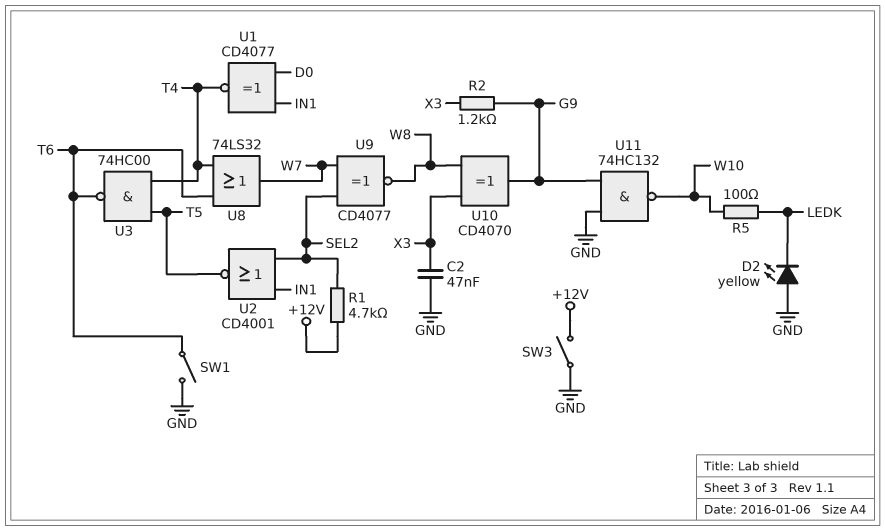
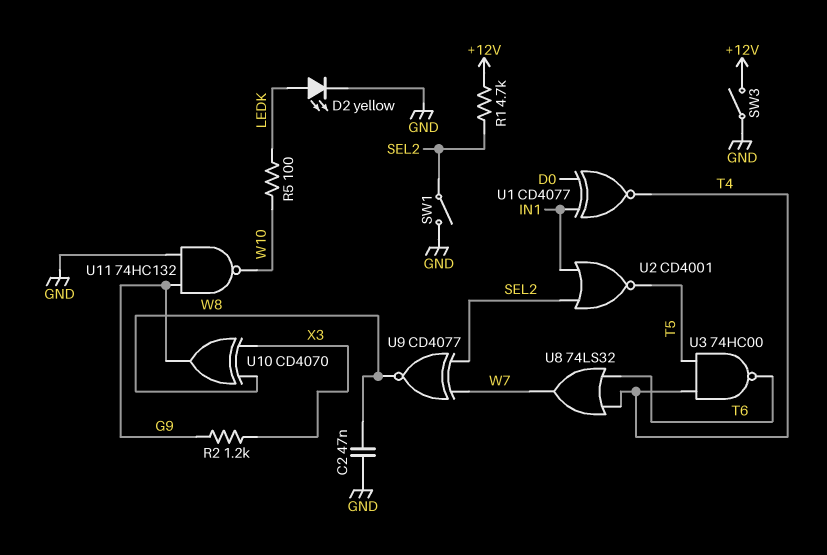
C2: 47nF (GND, X3) -> 47nF (GND, W8)
D2: LED yellow (A GND, K LEDK) -> LED yellow (A LEDK, K GND)
SW1: switch (GND, T6) -> switch (GND, SEL2)

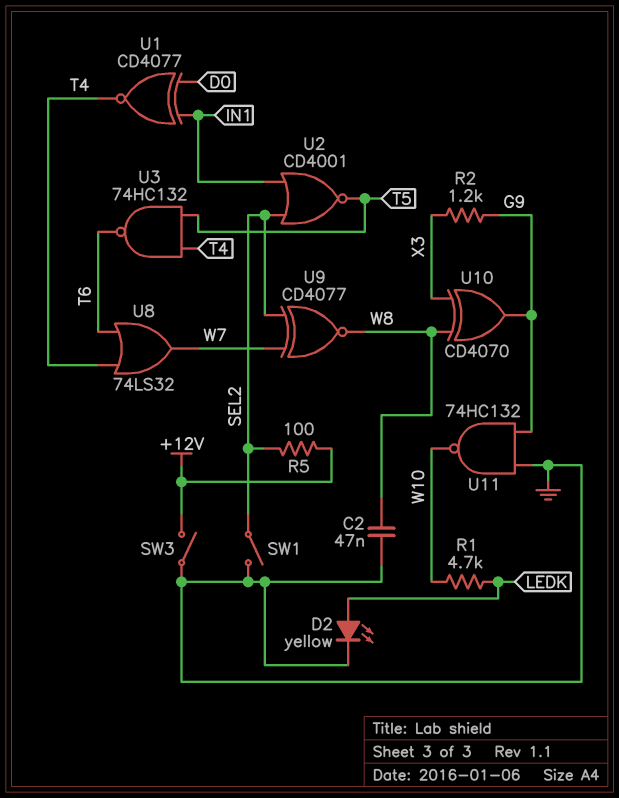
R1: 4.7k (+12V, SEL2) -> 4.7k (LEDK, W10)
R5: 100 (LEDK, W10) -> 100 (+12V, SEL2)
U3: NAND 74HC00 (in T4, in T5, out T6) -> NAND 74HC132 (in T4, in T5, out T6)

